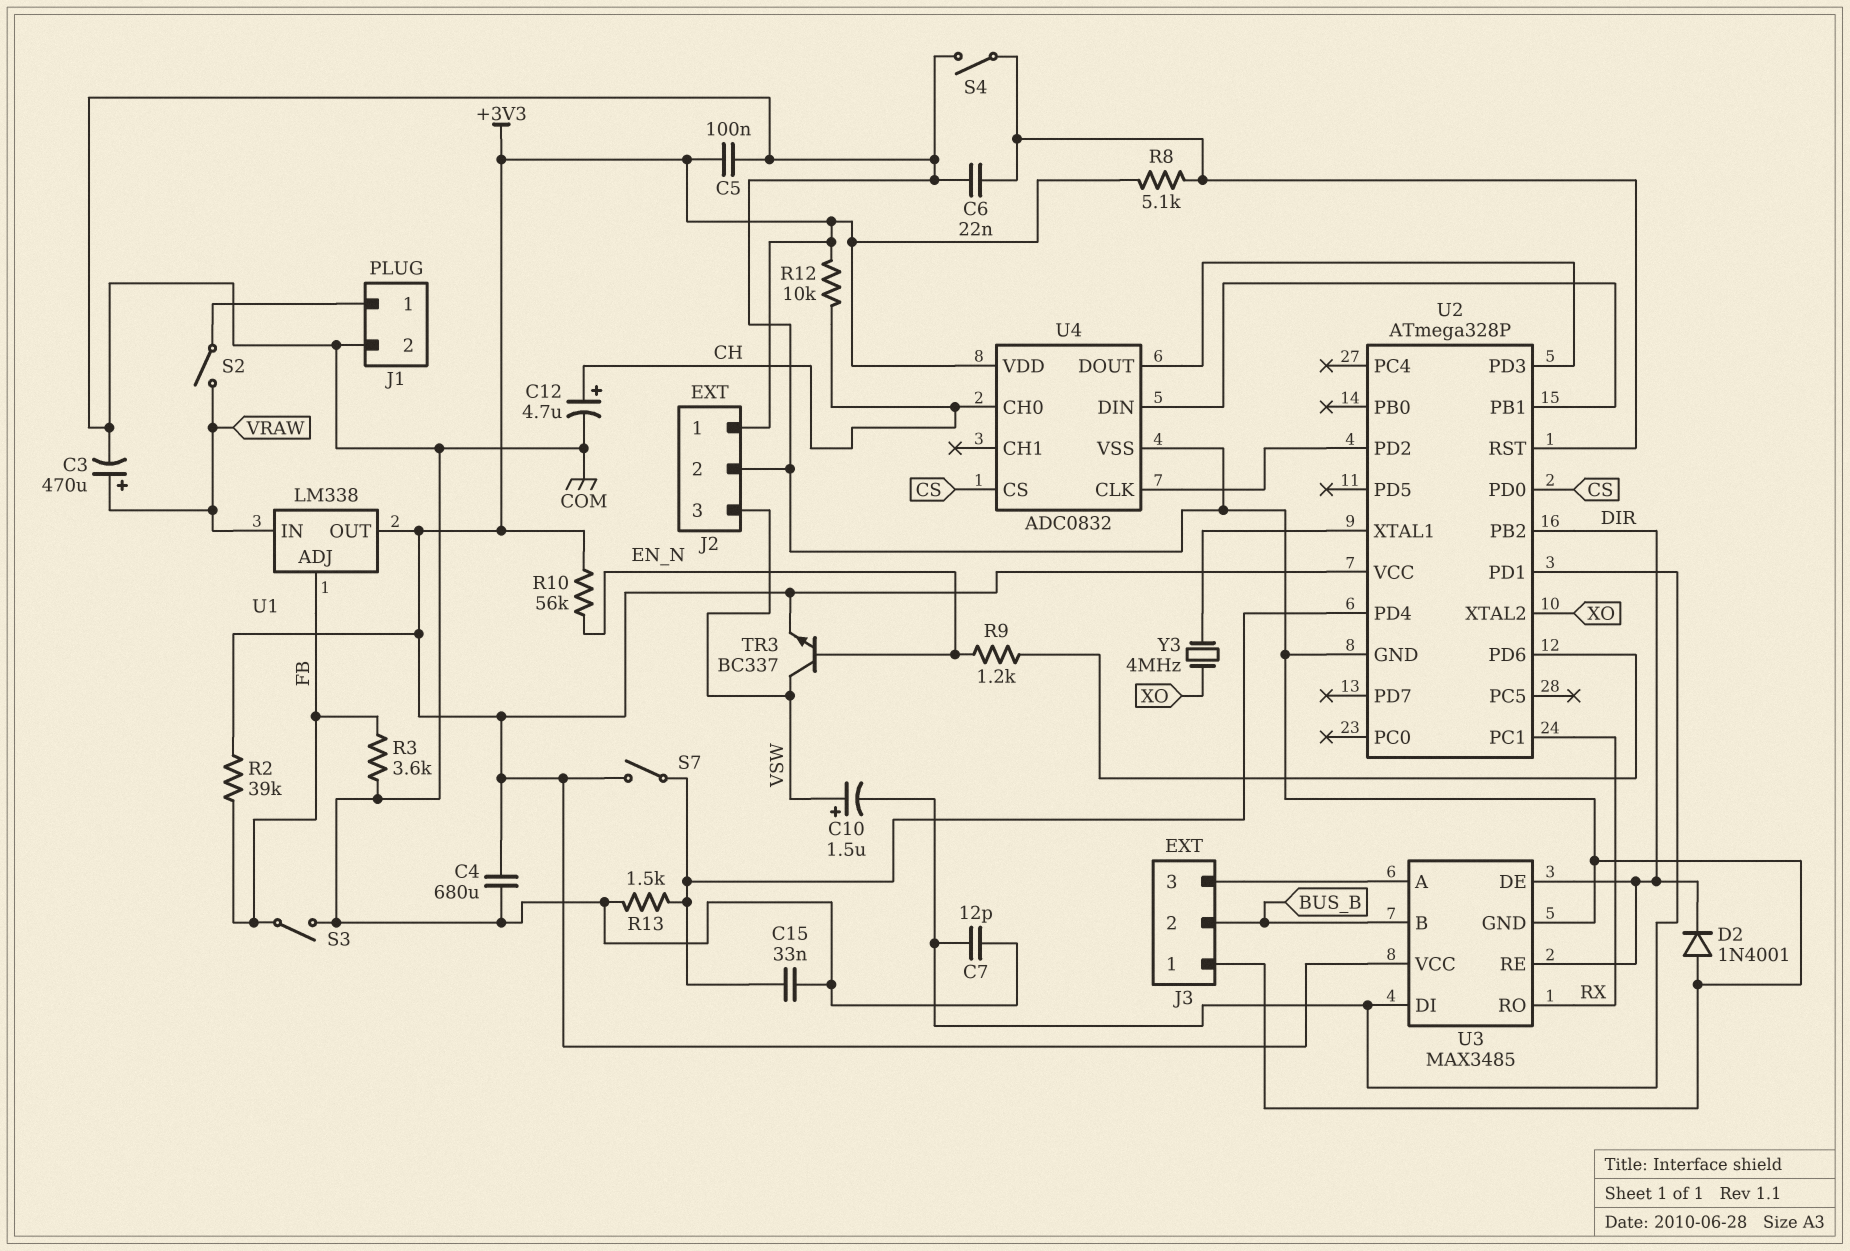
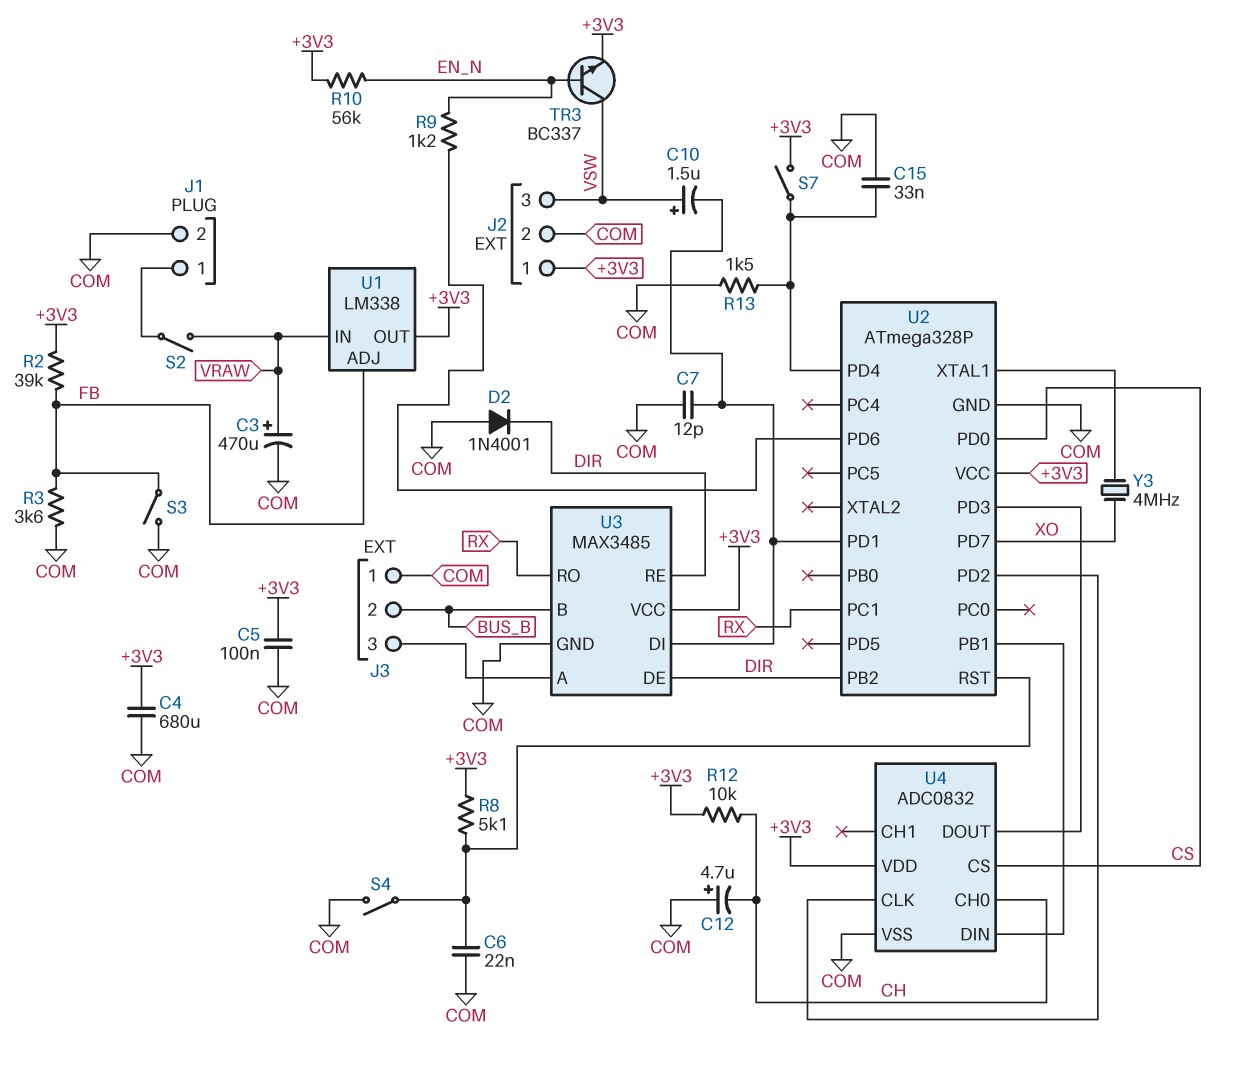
C12: 4.7uF (plus CH, minus COM) -> 4.7uF (plus COM, minus CH)
U2 pin PD7: none -> XO
U2 pin XTAL2: XO -> none

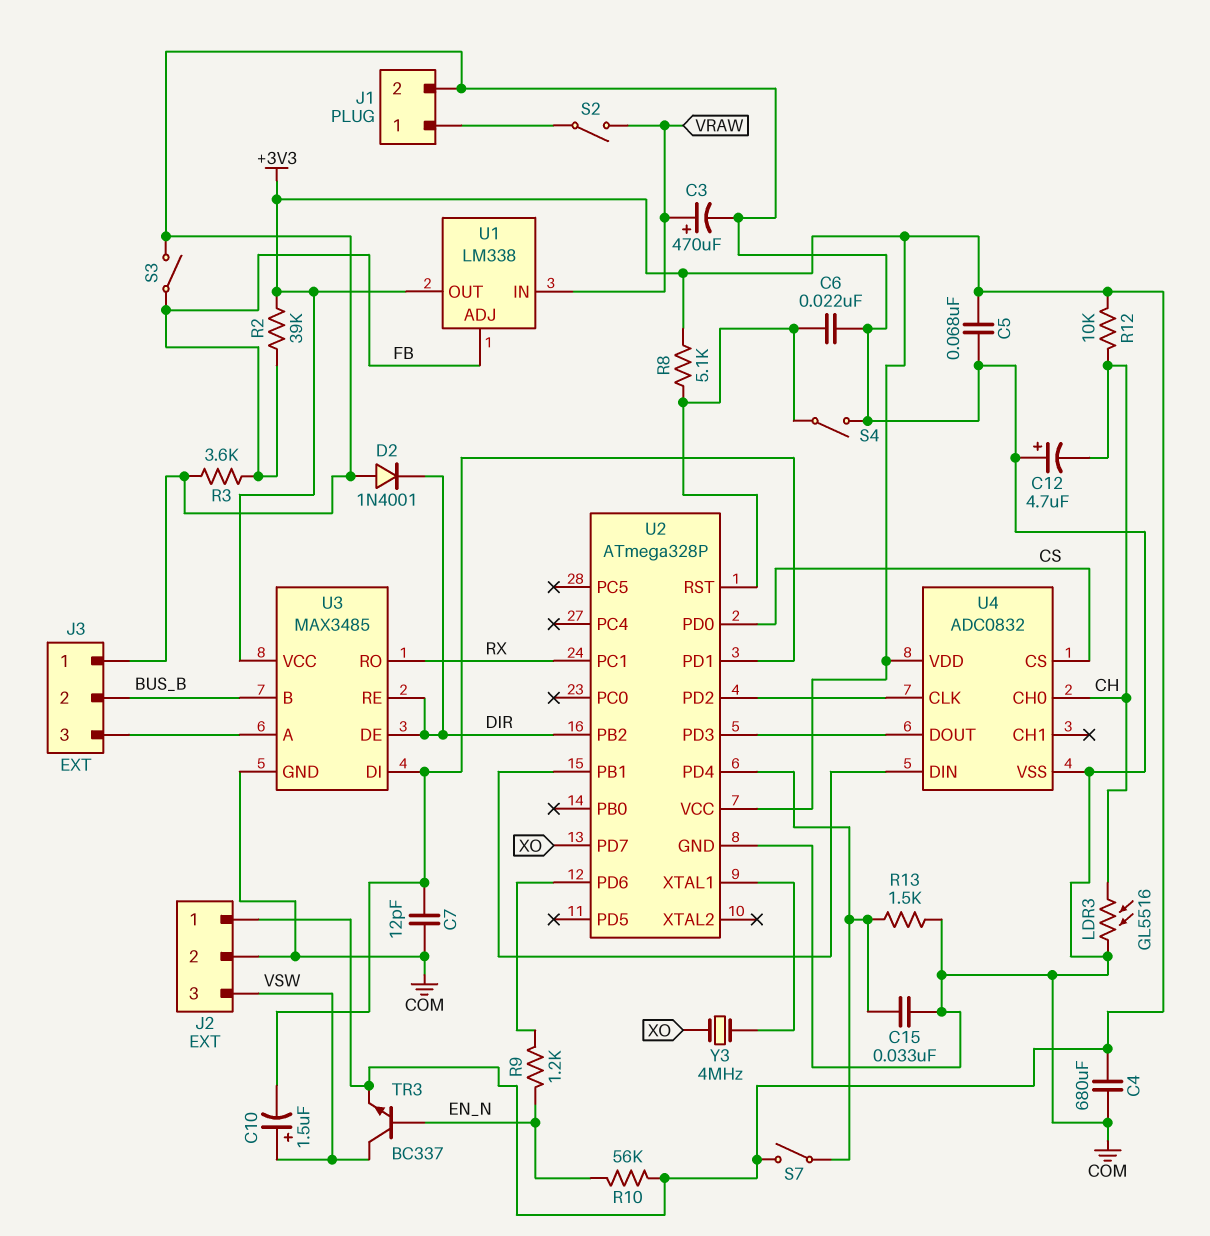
C5: 100nF (+3V3, COM) -> 68nF (+3V3, COM)
LDR3: none -> GL5516 (CH, COM)

